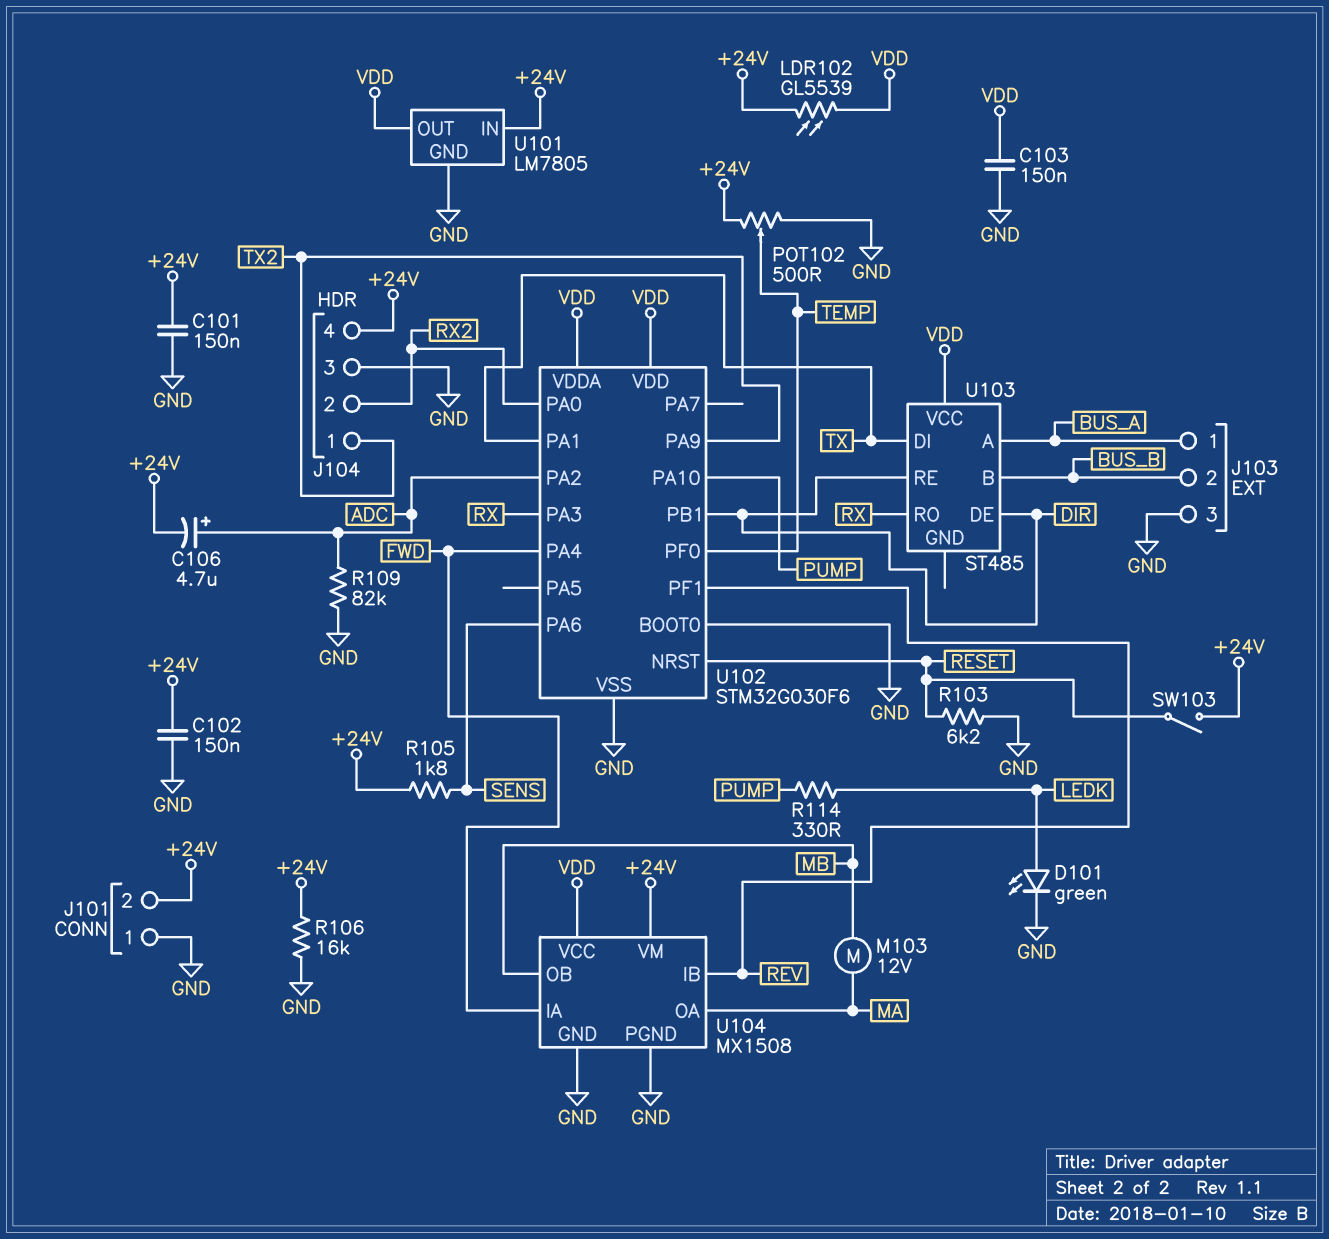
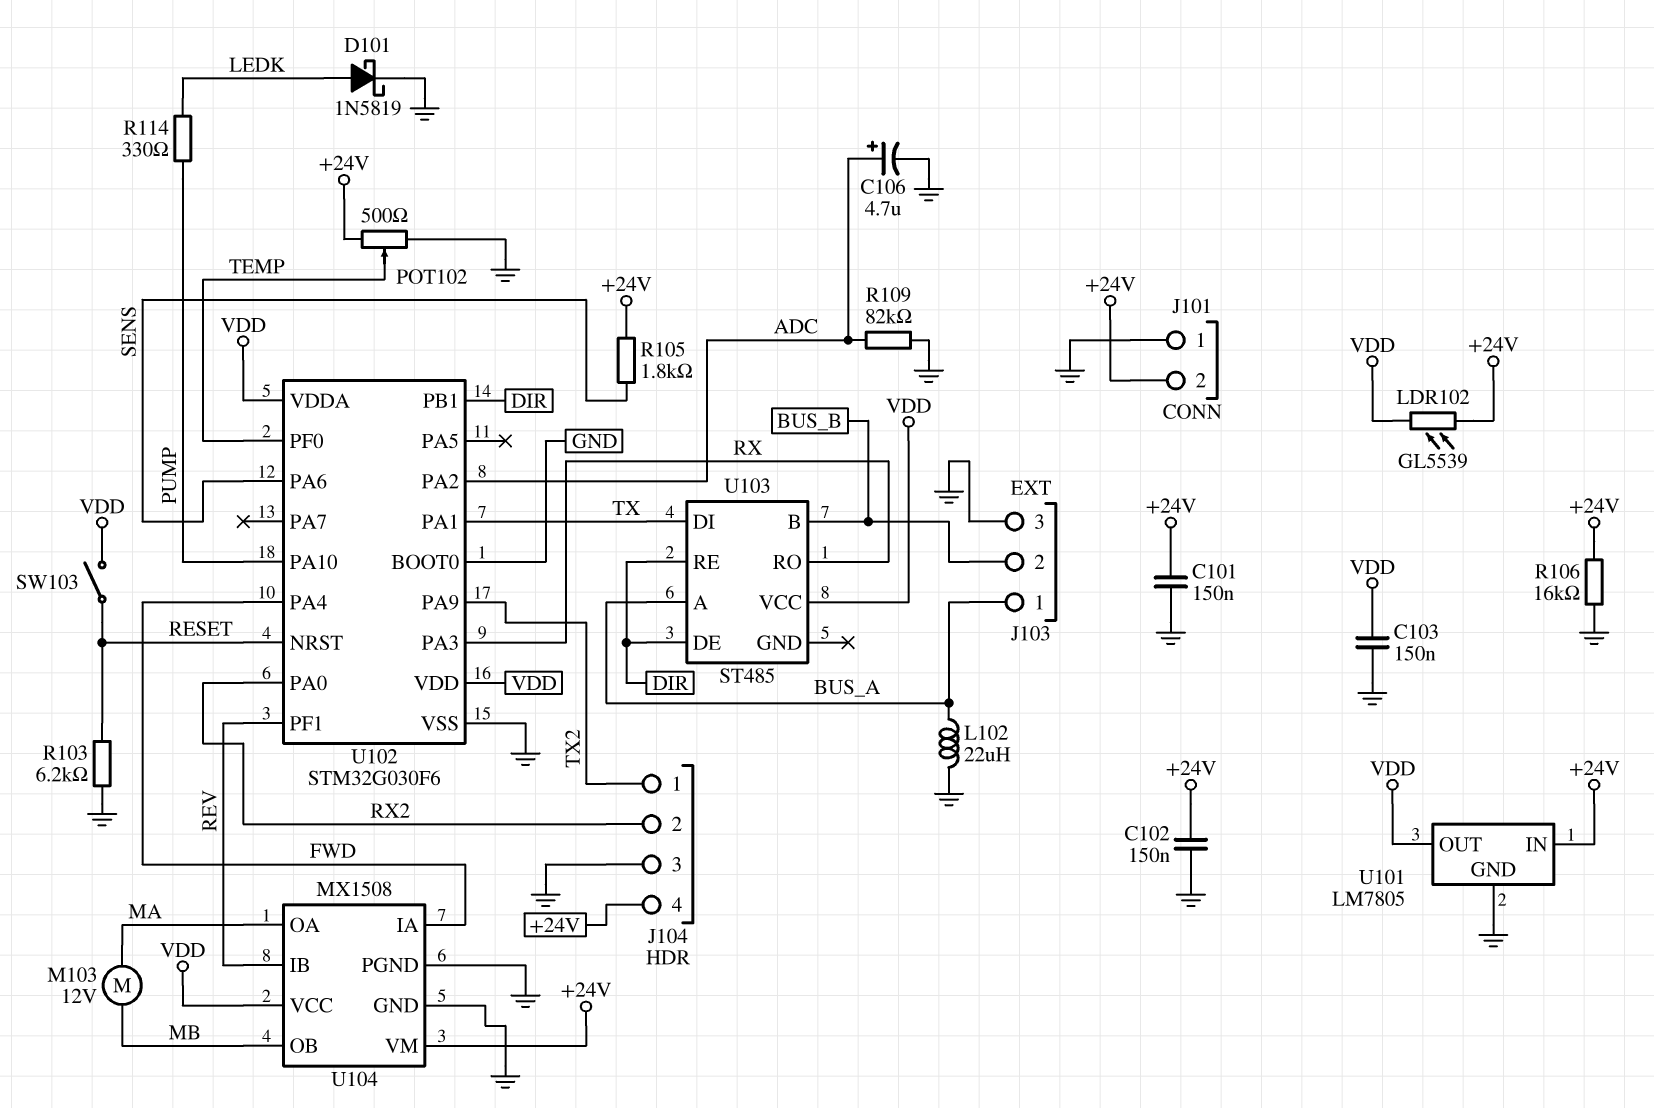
C106: 4.7uF (plus ADC, minus +24V) -> 4.7uF (plus ADC, minus GND)
D101: LED green (A LEDK, K GND) -> schottky 1N5819 (A LEDK, K GND)
L102: none -> 22uH (BUS_A, GND)
SW103: switch (+24V, RESET) -> switch (RESET, VDD)

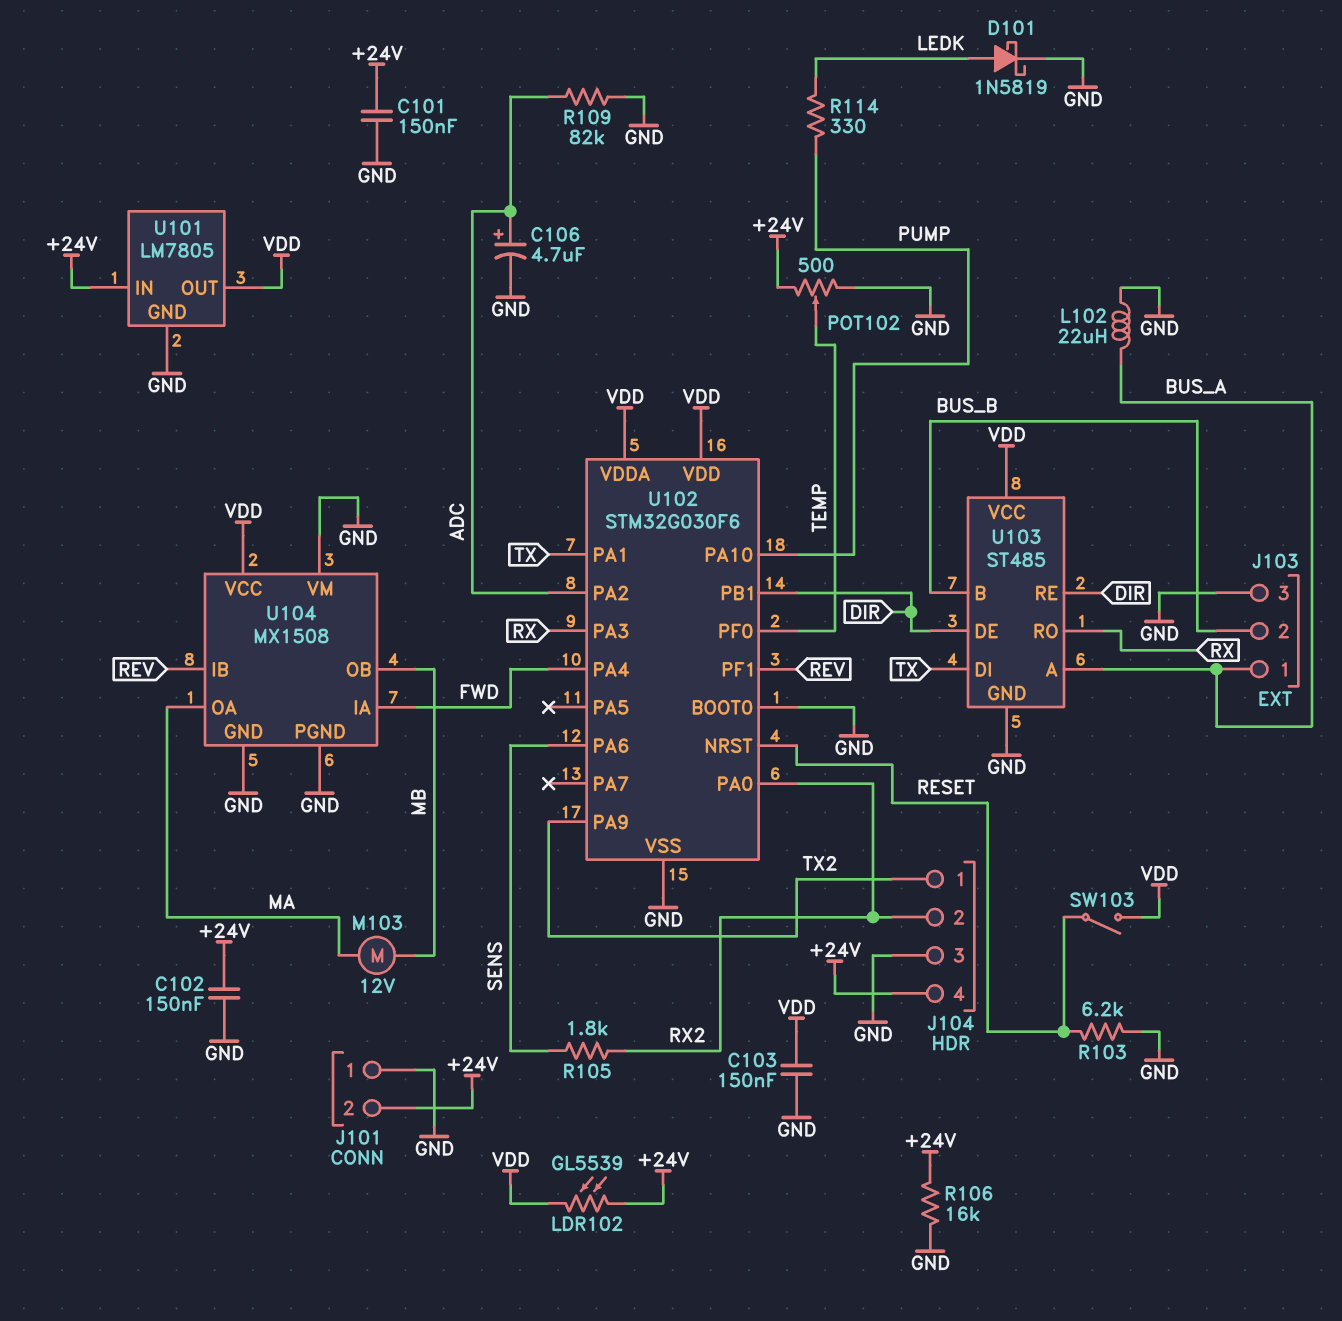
R105: 1.8k (+24V, SENS) -> 1.8k (RX2, SENS)
U103 pin GND: none -> GND
U104 pin VM: +24V -> GND

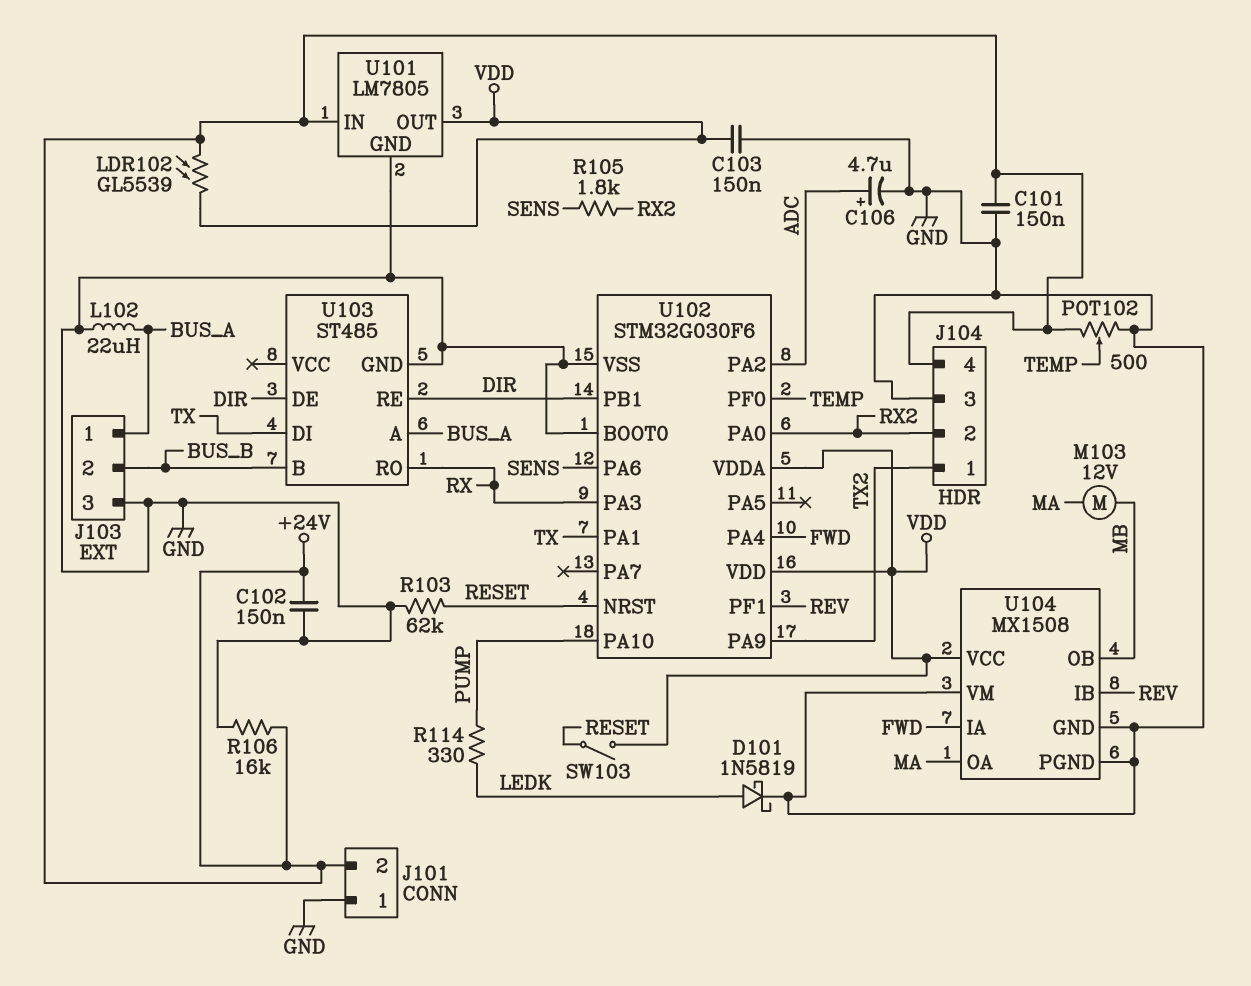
R103: 6.2k (GND, RESET) -> 62k (GND, RESET)
R109: 82k (ADC, GND) -> none
U103 pin VCC: VDD -> none

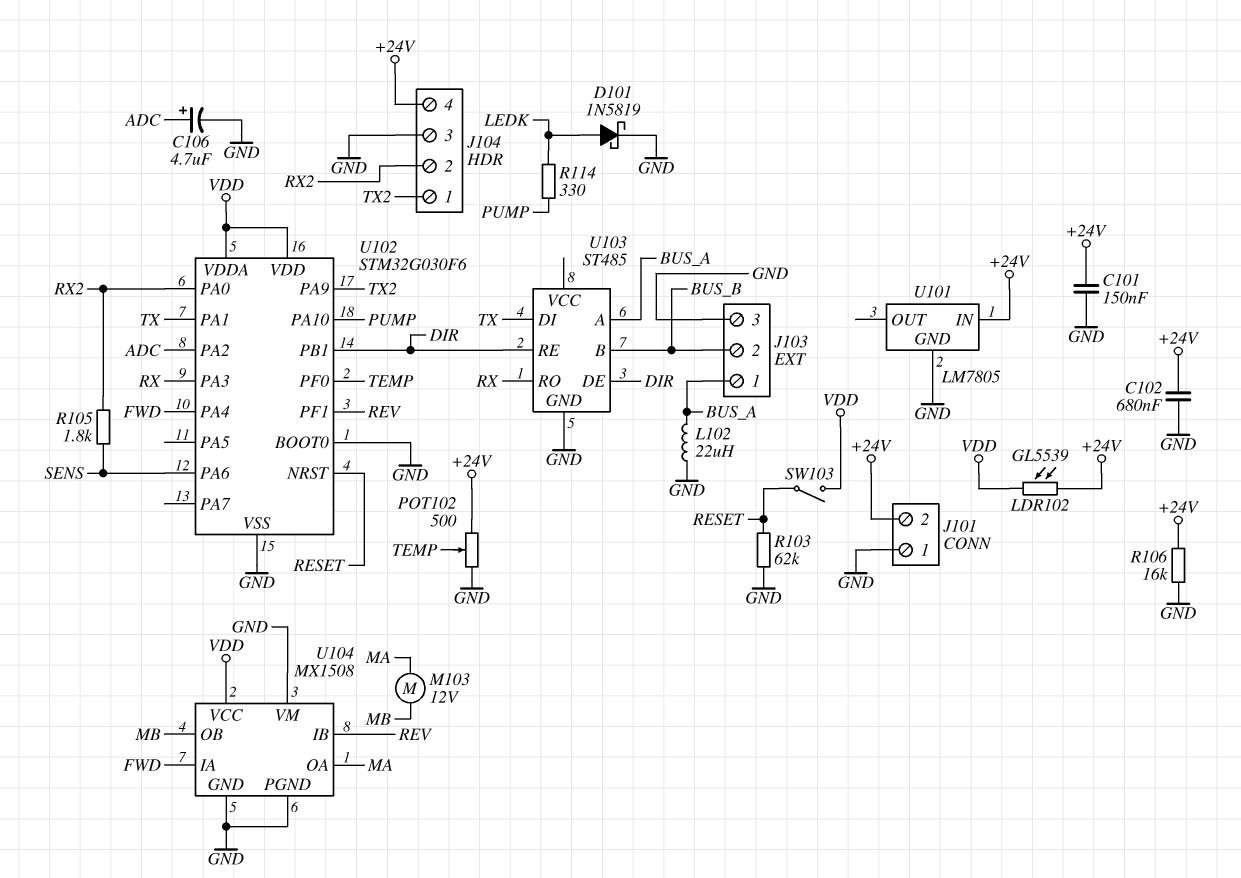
C102: 150nF (+24V, GND) -> 680nF (+24V, GND)
C103: 150nF (GND, VDD) -> none
U101 pin OUT: VDD -> none

